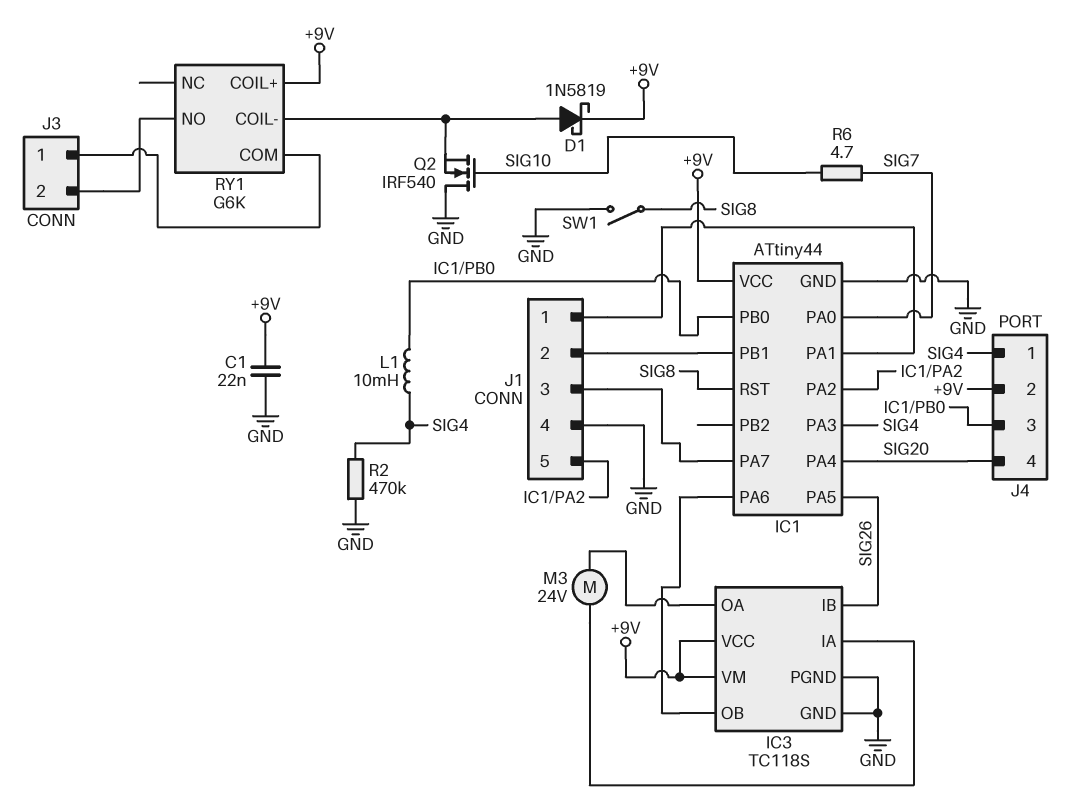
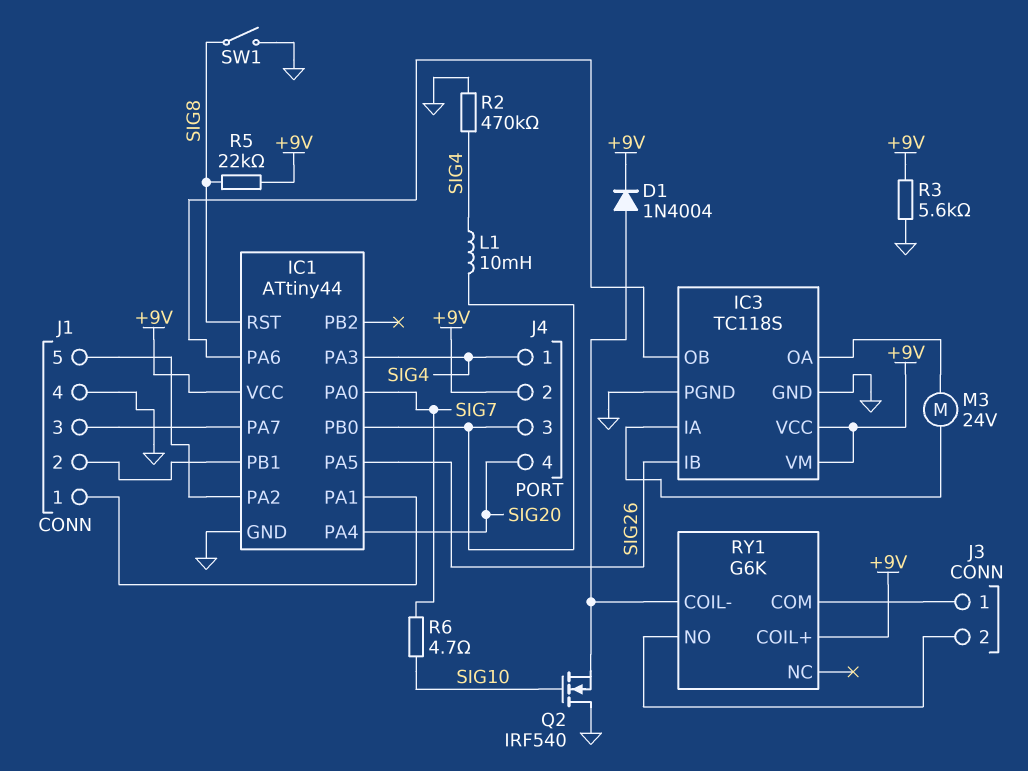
C1: 22nF (+9V, GND) -> none
D1: schottky 1N5819 (A RY1/COIL-, K +9V) -> diode 1N4004 (A RY1/COIL-, K +9V)
R3: none -> 5.6k (+9V, GND)
R5: none -> 22k (+9V, SIG8)

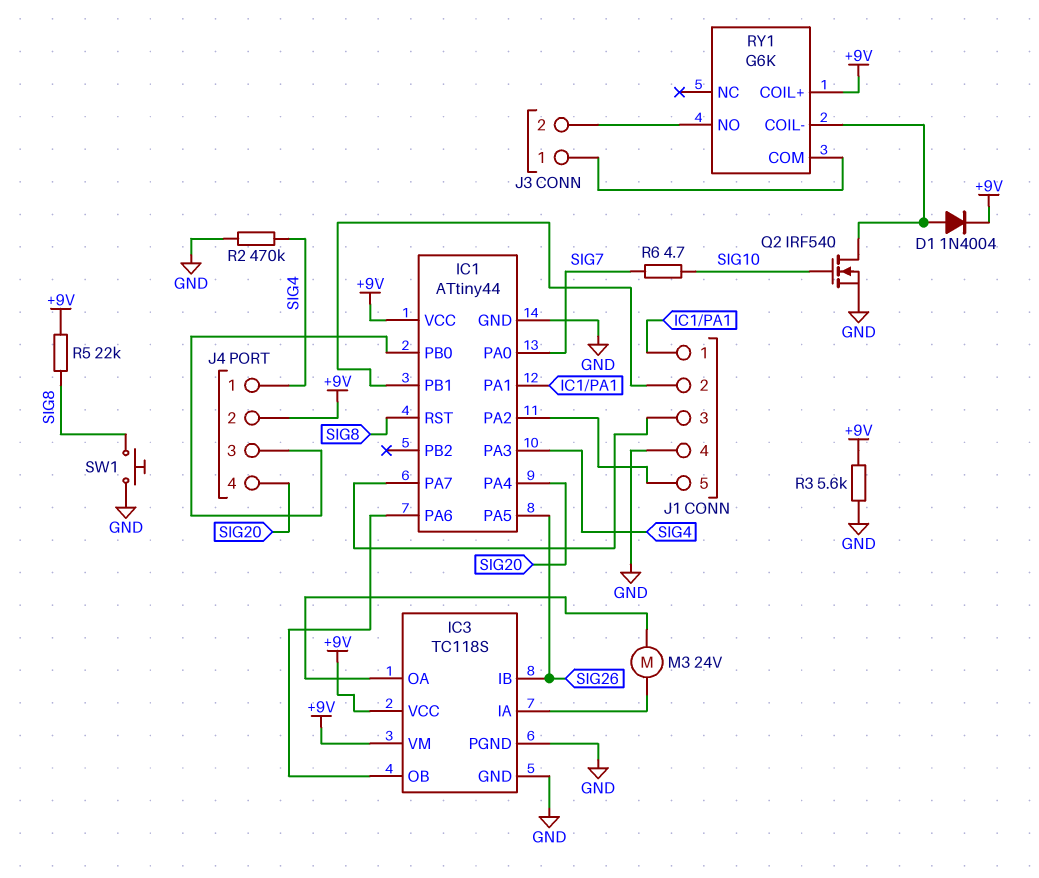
L1: 10mH (IC1/PB0, SIG4) -> none
Q2: NMOS IRF540 (G SIG10, D GND, S RY1/COIL-) -> NMOS IRF540 (G SIG10, D RY1/COIL-, S GND)
SW1: switch (GND, SIG8) -> button (GND, SIG8)

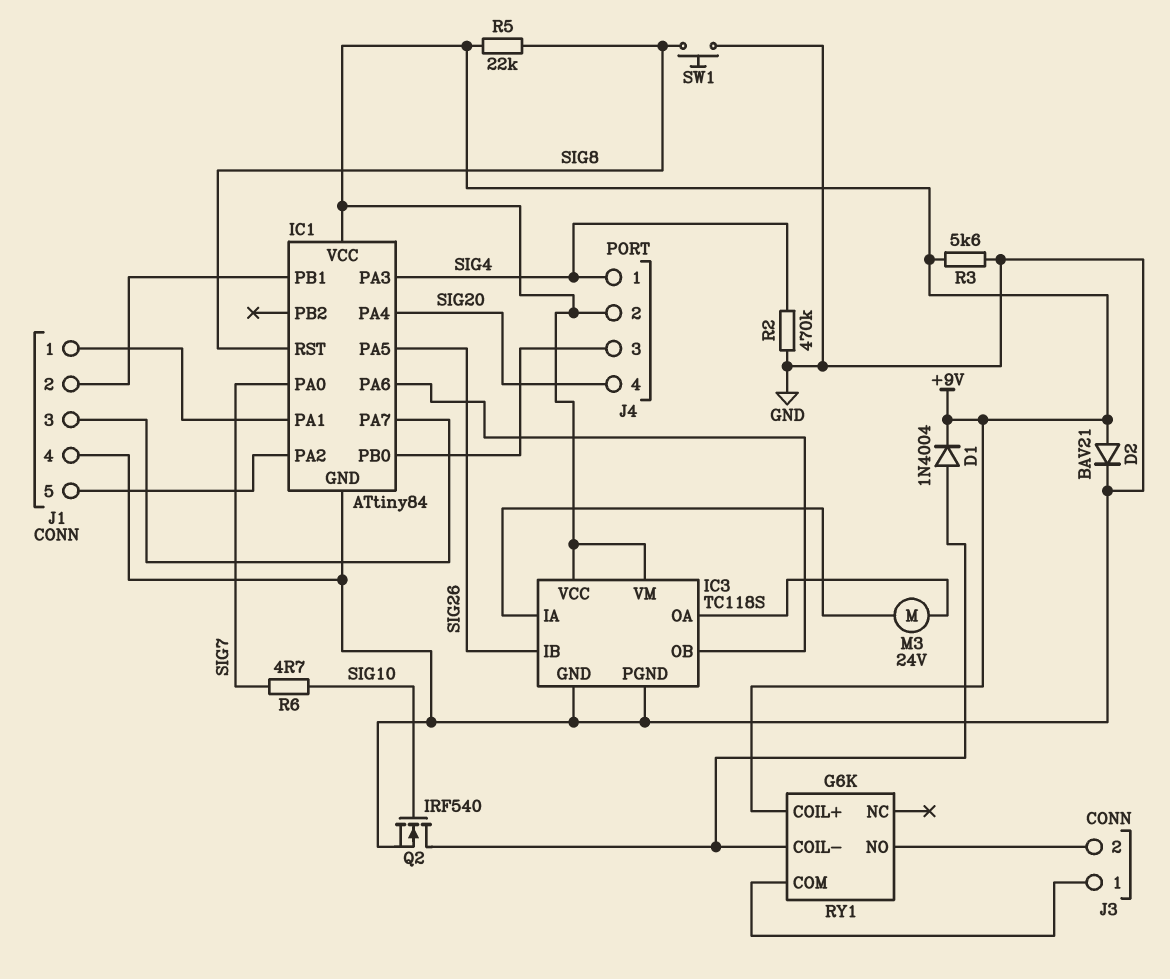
D2: none -> diode BAV21 (A +9V, K GND)
IC1: ATtiny44 -> ATtiny84

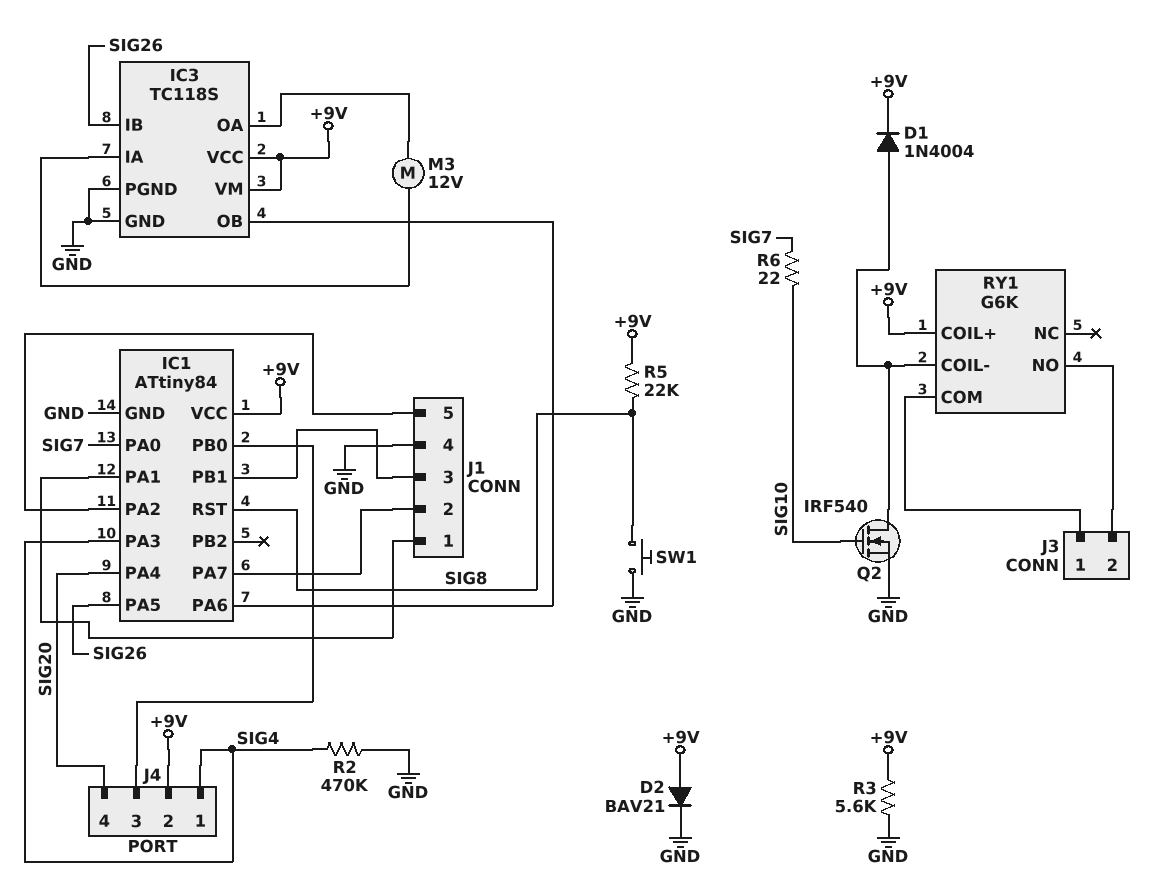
J1 pin 2: IC1/PB1 -> IC1/PA7
J1 pin 3: IC1/PA7 -> IC1/PB1
M3: motor 24V (IC3/IA, IC3/OA) -> motor 12V (IC3/IA, IC3/OA)
R6: 4.7 (SIG7, SIG10) -> 22 (SIG7, SIG10)

